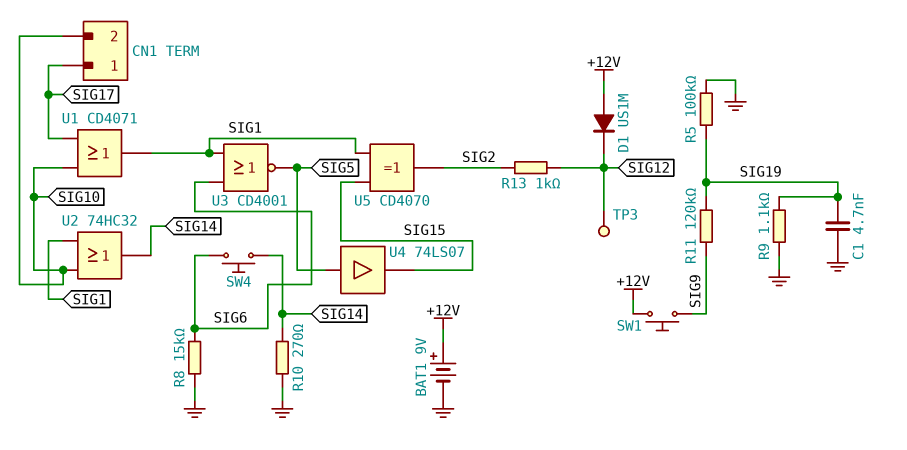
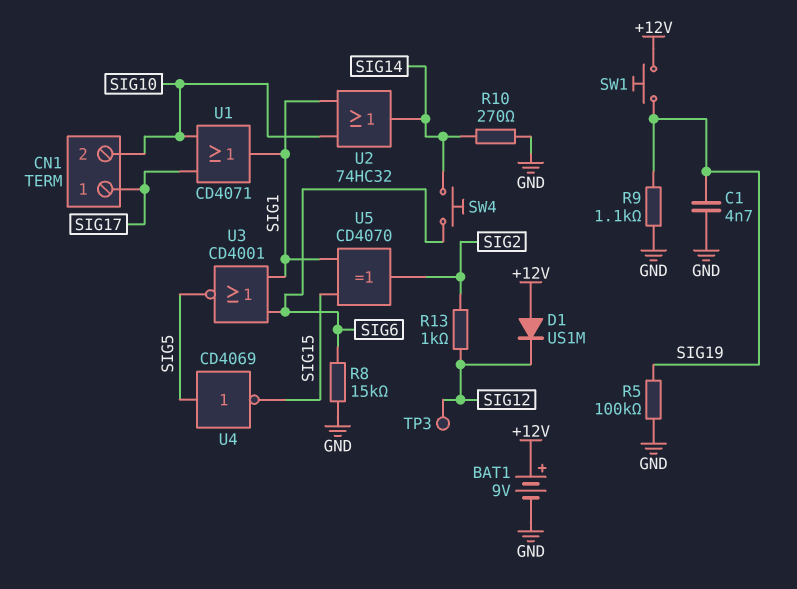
R11: 120k (SIG9, SIG19) -> none
SW1: button (+12V, SIG9) -> button (+12V, SIG19)
U4: buffer 74LS07 (in SIG5, out SIG15) -> NOT CD4069 (in SIG5, out SIG15)

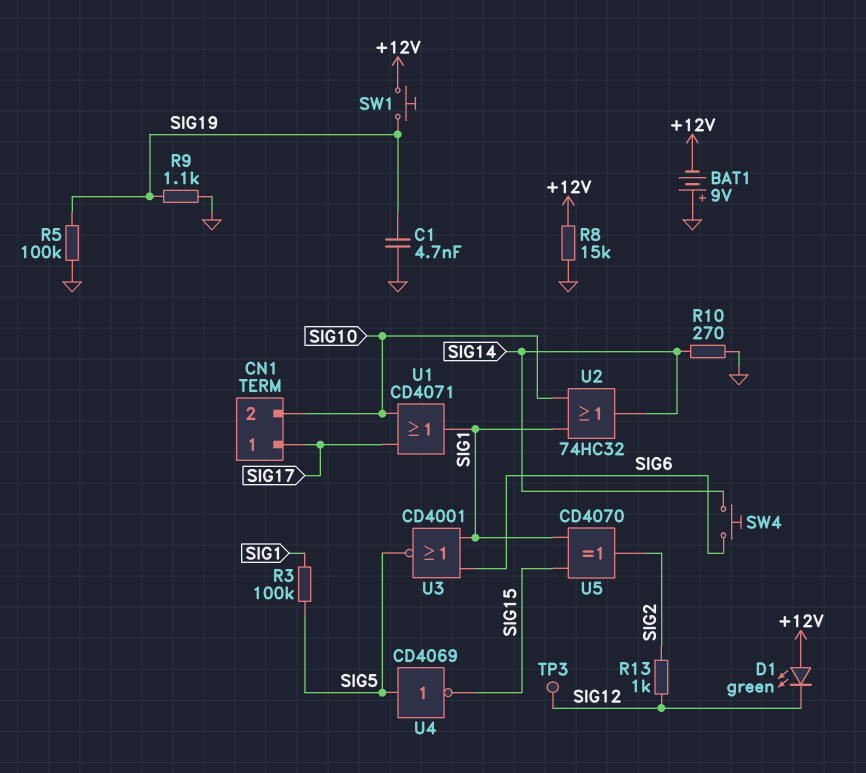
BAT1: 9V (plus +12V, minus GND) -> 9V (plus GND, minus +12V)
D1: diode US1M (A +12V, K SIG12) -> LED green (A +12V, K SIG12)
R3: none -> 100k (SIG1, SIG5)
R8: 15k (GND, SIG6) -> 15k (+12V, GND)

